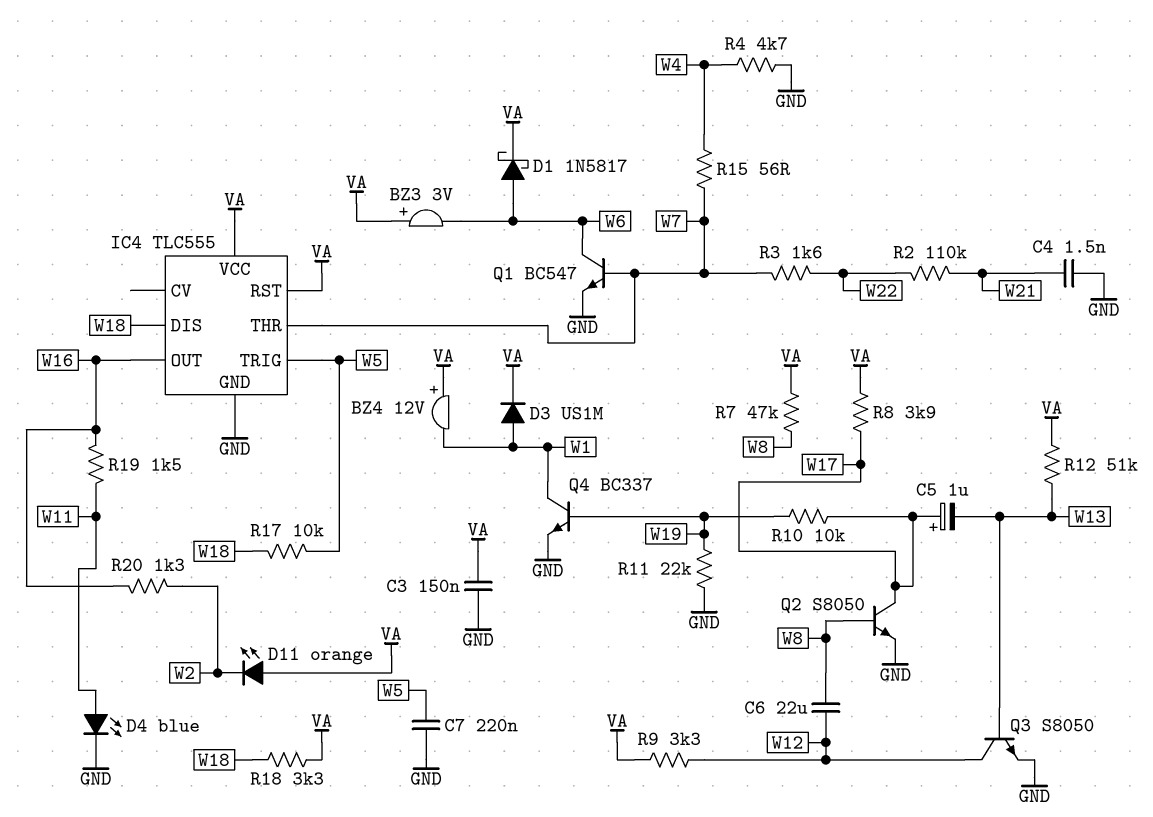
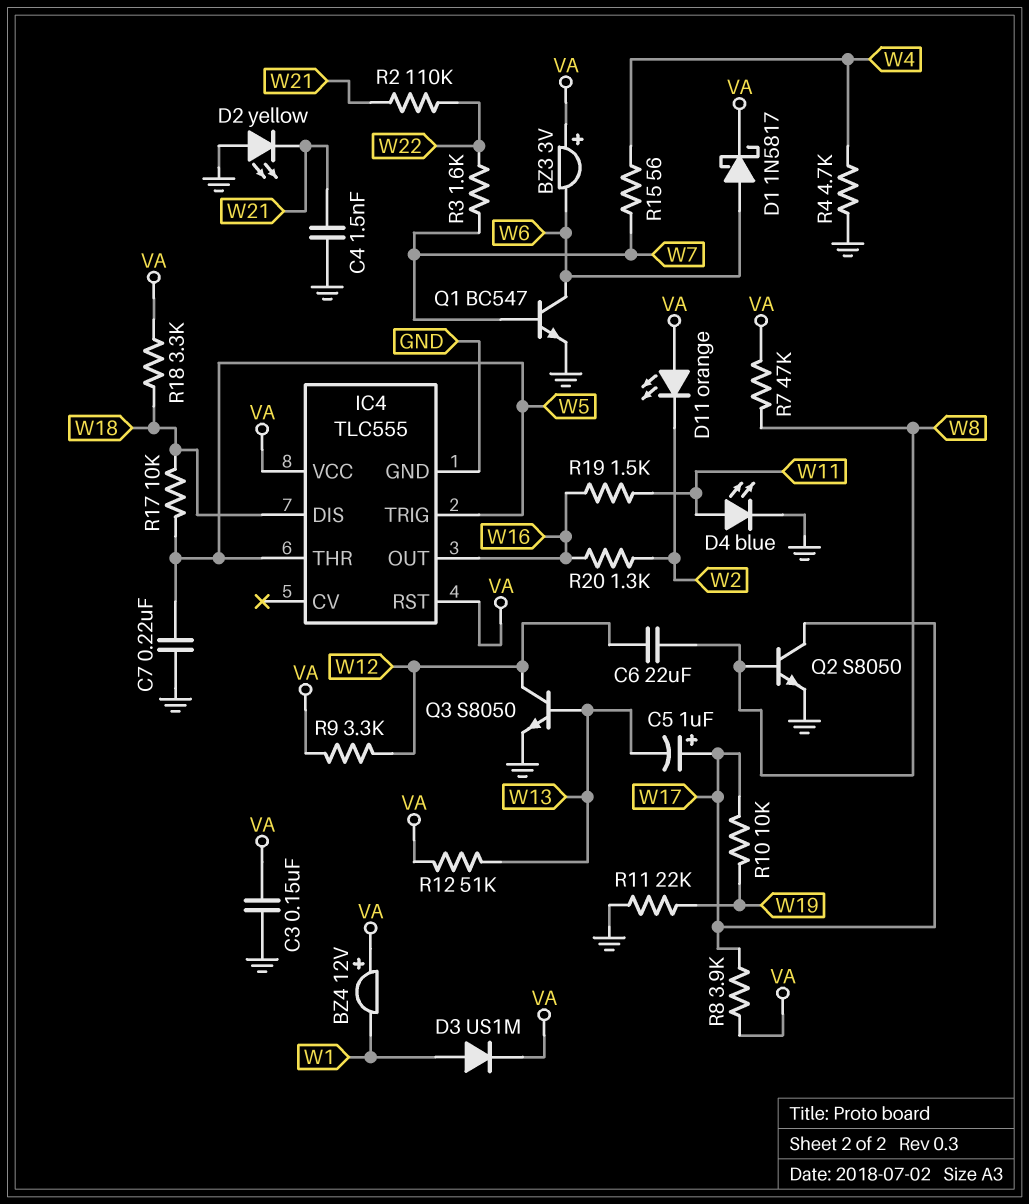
D2: none -> LED yellow (A GND, K W21)
IC4 pin THR: W7 -> W5
Q4: NPN BC337 (B W19, C W1, E GND) -> none

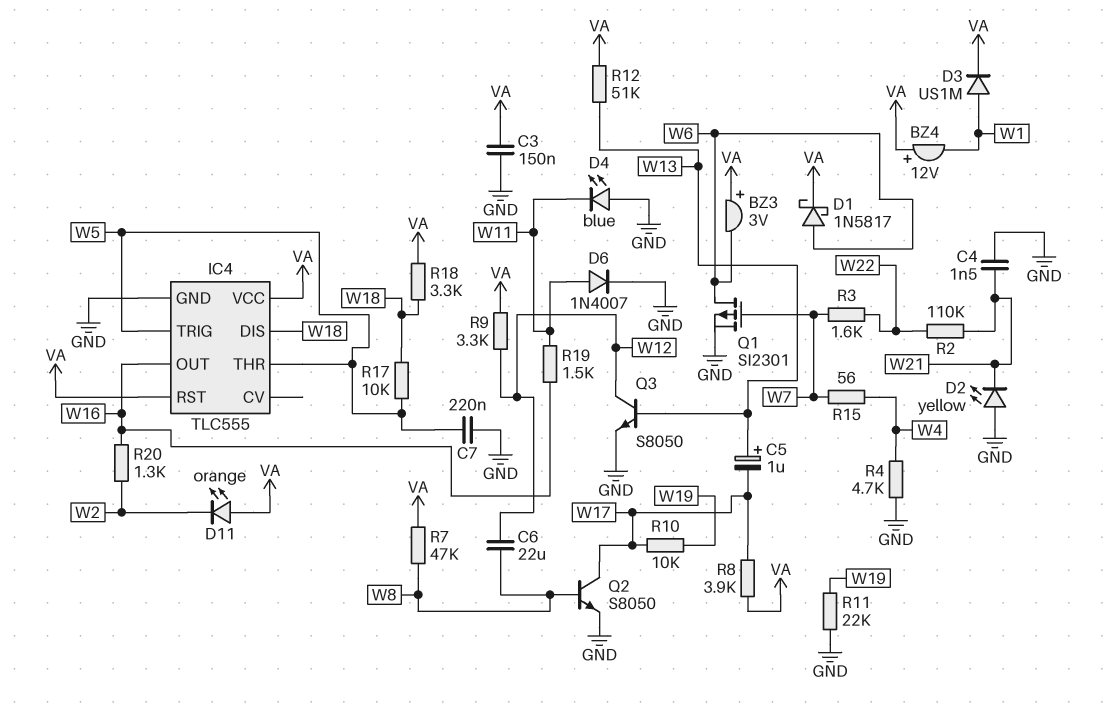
C5: 1uF (plus W17, minus W13) -> 1uF (plus W13, minus W17)
D4: LED blue (A W11, K GND) -> LED blue (A GND, K W11)
D6: none -> diode 1N4007 (A W11, K GND)
Q1: NPN BC547 (B W7, C W6, E GND) -> PMOS SI2301 (G W7, D W6, S GND)

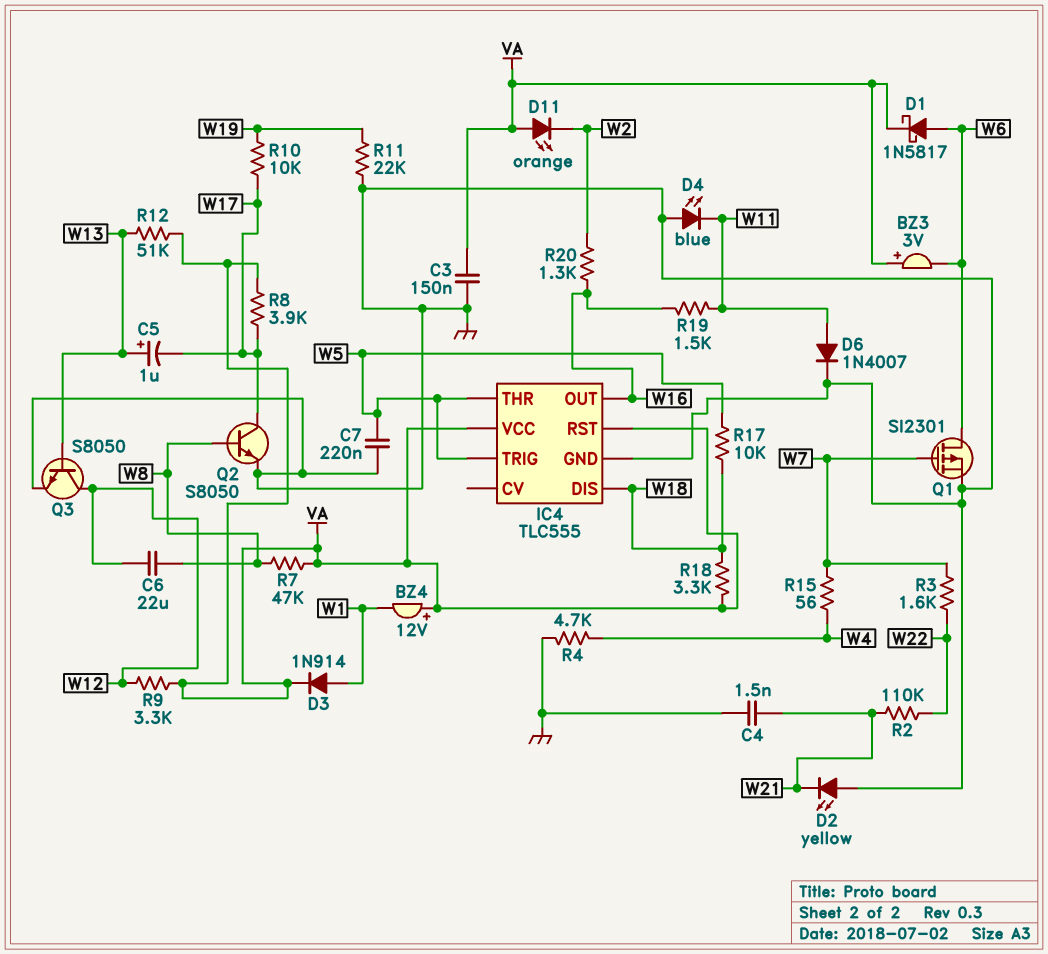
D3: diode US1M (A W1, K VA) -> diode 1N914 (A W1, K VA)

